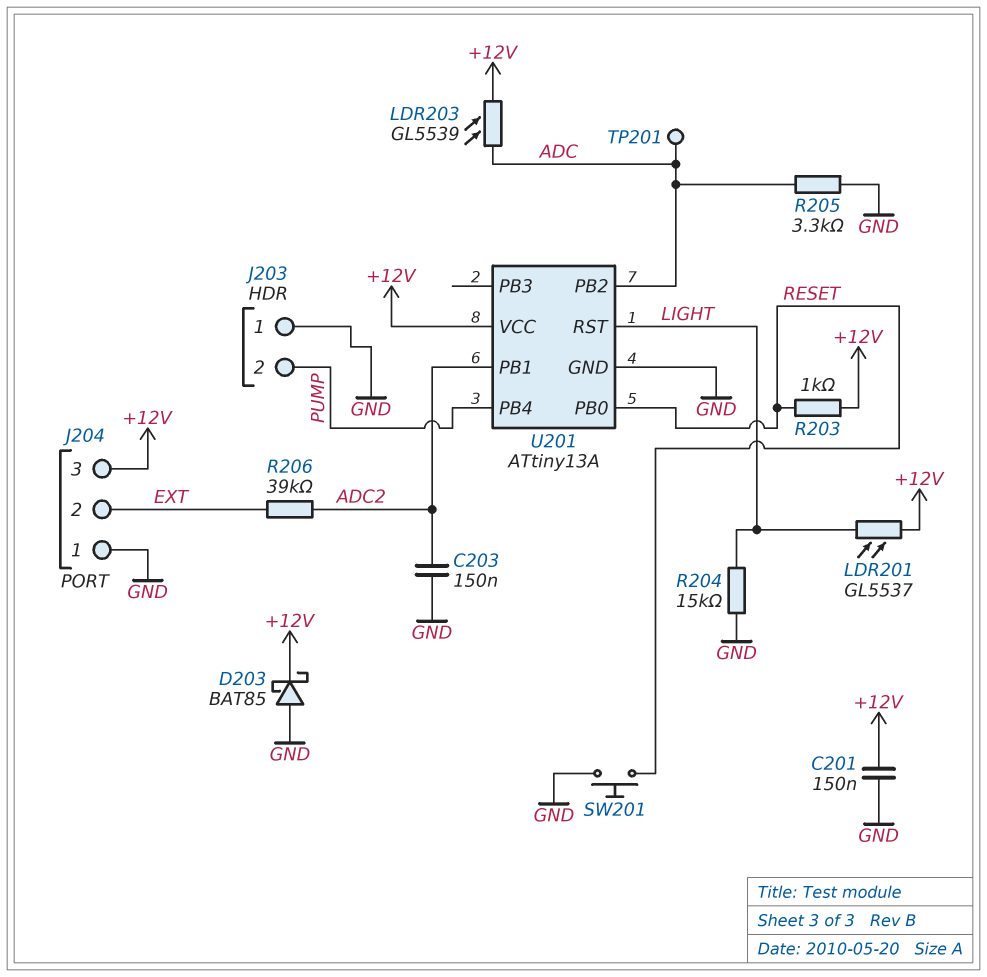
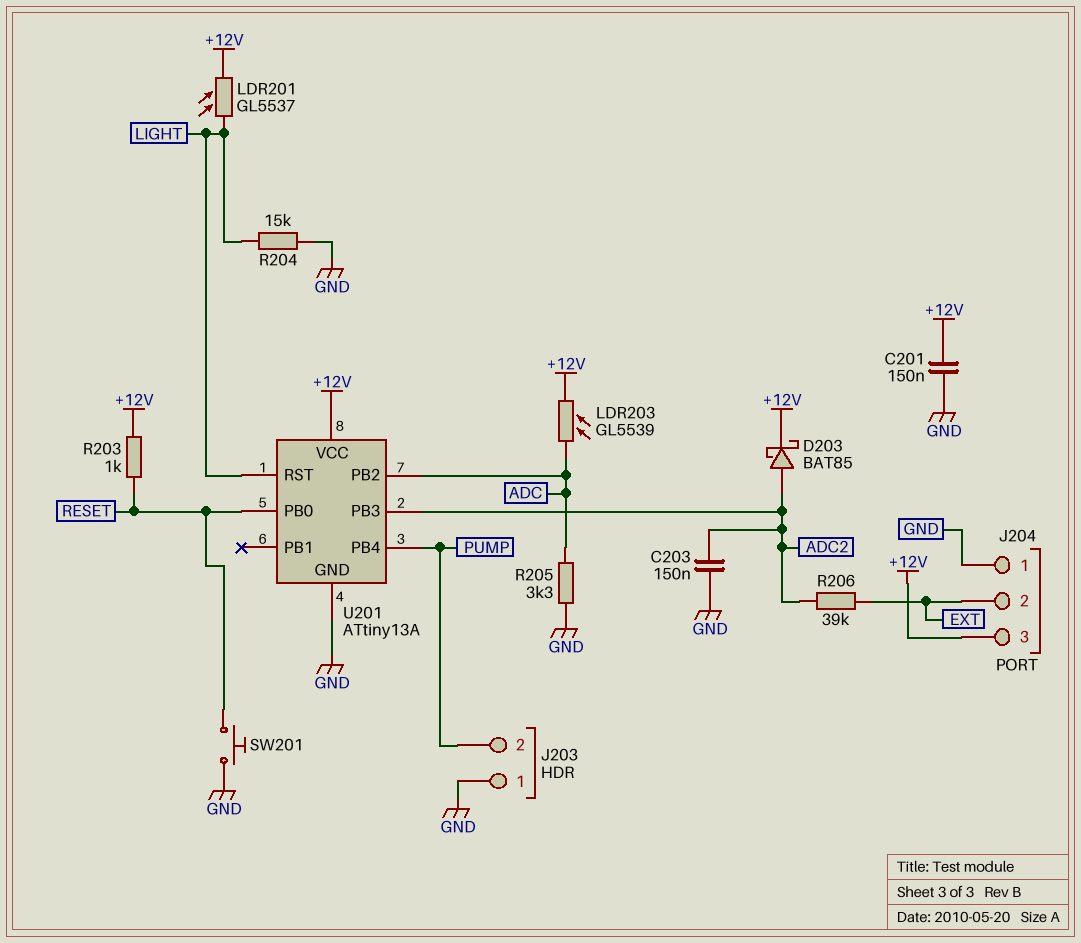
D203: schottky BAT85 (A GND, K +12V) -> schottky BAT85 (A ADC2, K +12V)
TP201: test point (ADC) -> none
U201 pin PB1: ADC2 -> none
U201 pin PB3: none -> ADC2

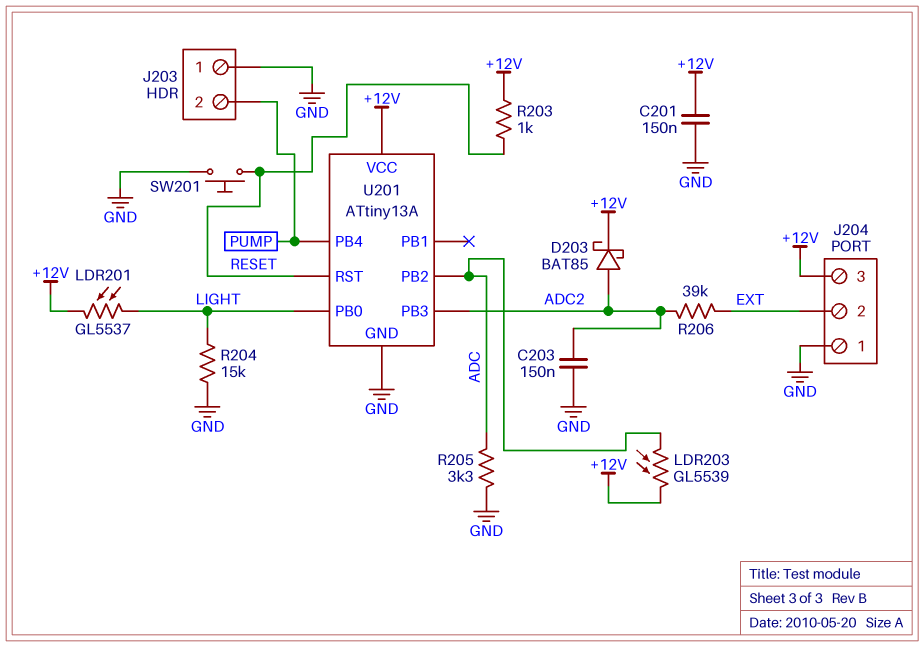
U201 pin PB0: RESET -> LIGHT
U201 pin RST: LIGHT -> RESET

